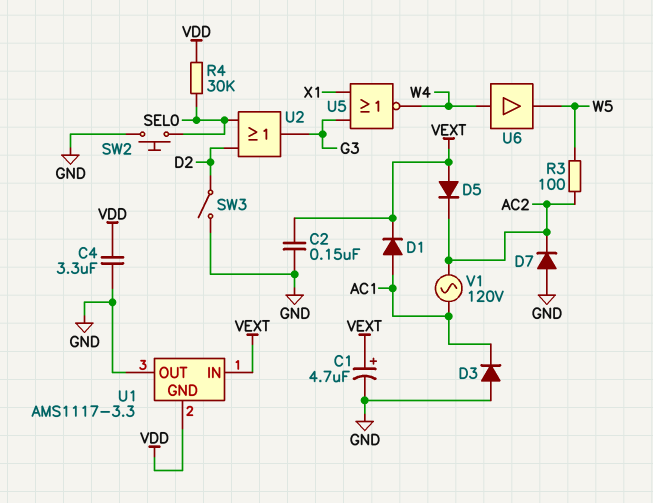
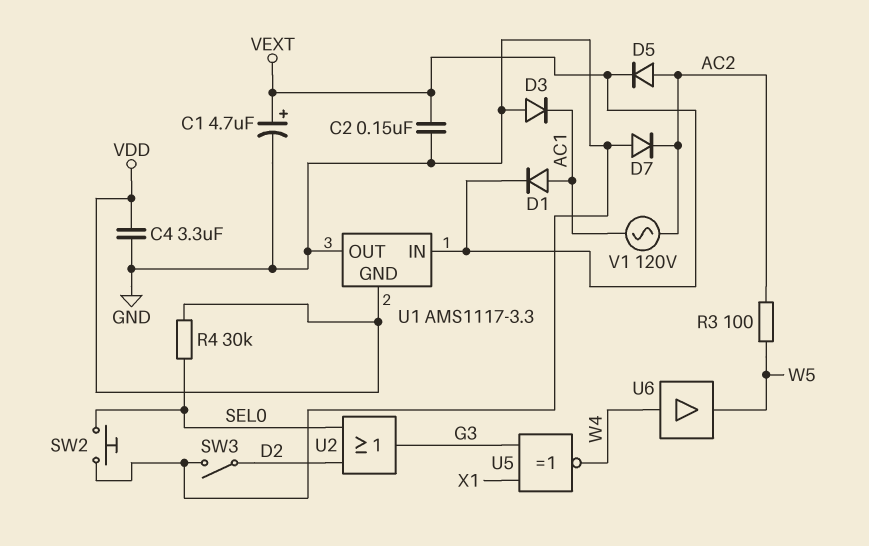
D5: diode (A VEXT, K AC2) -> diode (A AC2, K VEXT)
U5: NOR (in G3, in X1, out W4) -> XNOR (in G3, in X1, out W4)

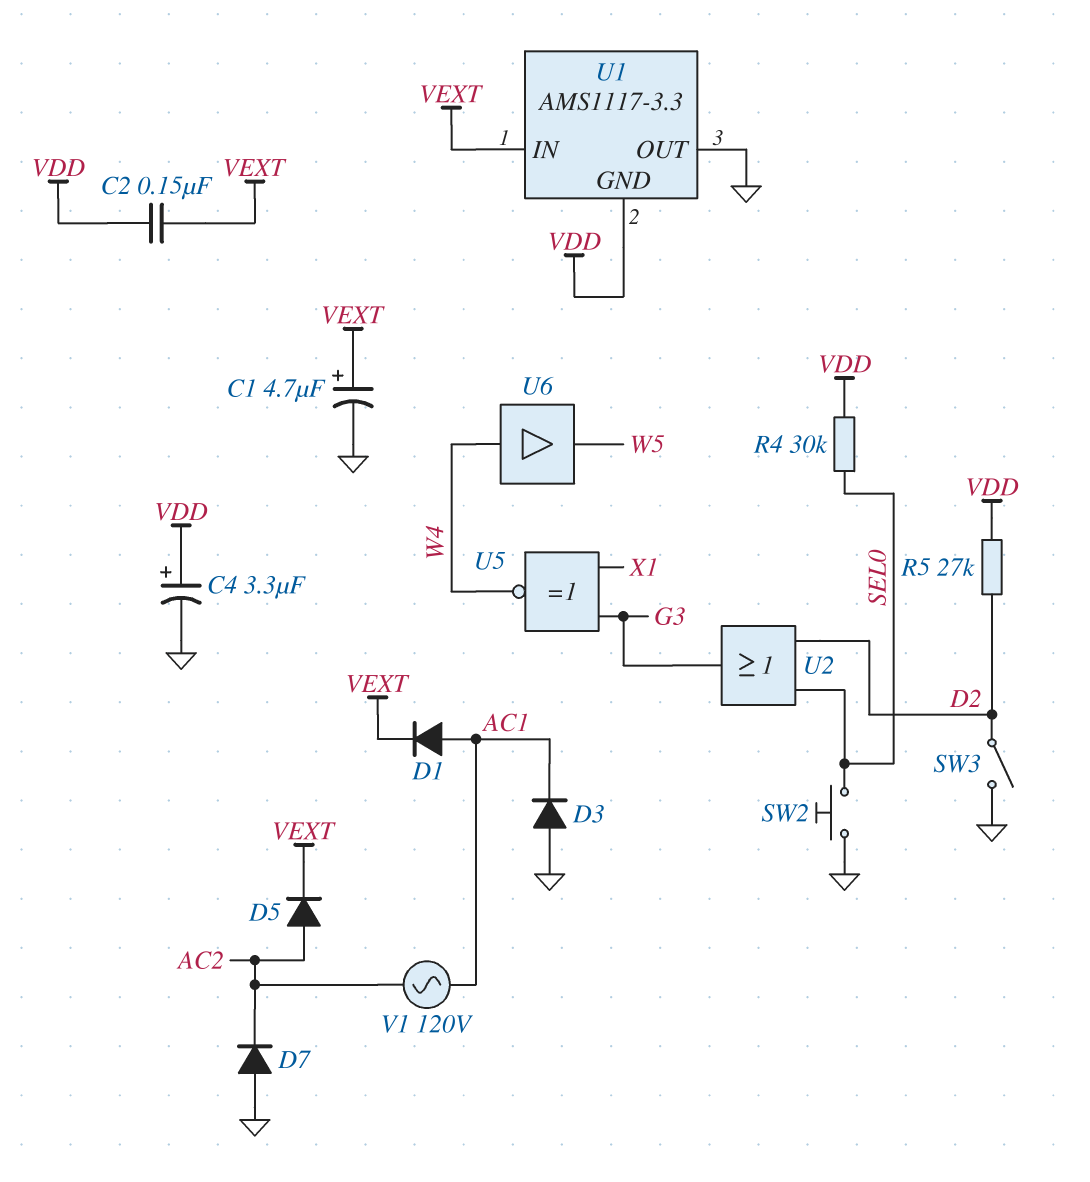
C2: 150nF (GND, VEXT) -> 150nF (VDD, VEXT)
C4: 3.3uF (GND, VDD) -> 3.3uF (plus VDD, minus GND)
R3: 100 (AC2, W5) -> none
R5: none -> 27k (D2, VDD)

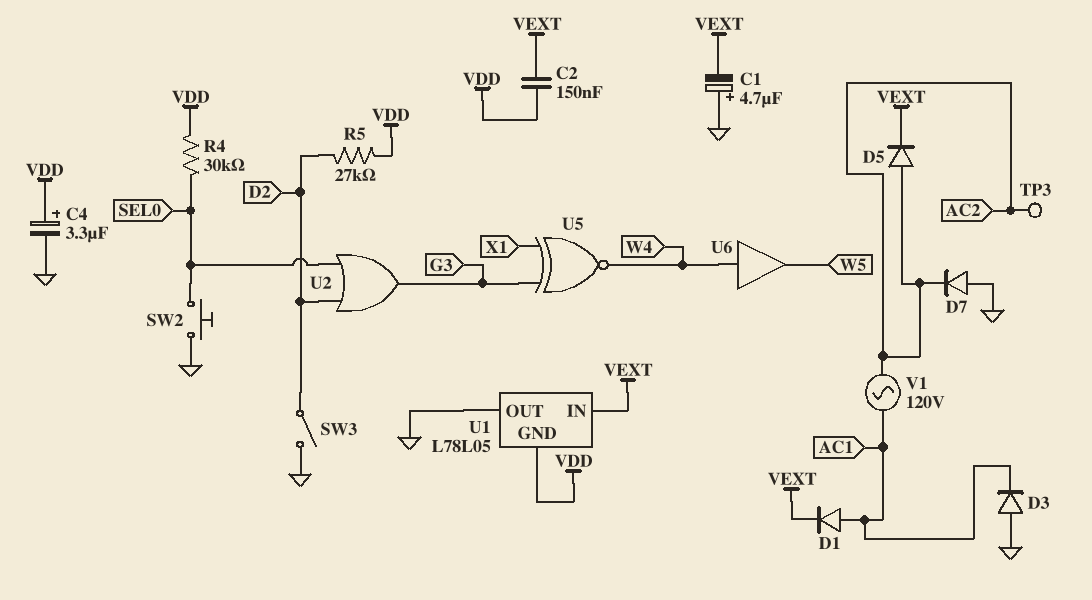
C1: 4.7uF (plus VEXT, minus GND) -> 4.7uF (plus GND, minus VEXT)
TP3: none -> test point (AC2)
U1: AMS1117-3.3 -> L78L05

